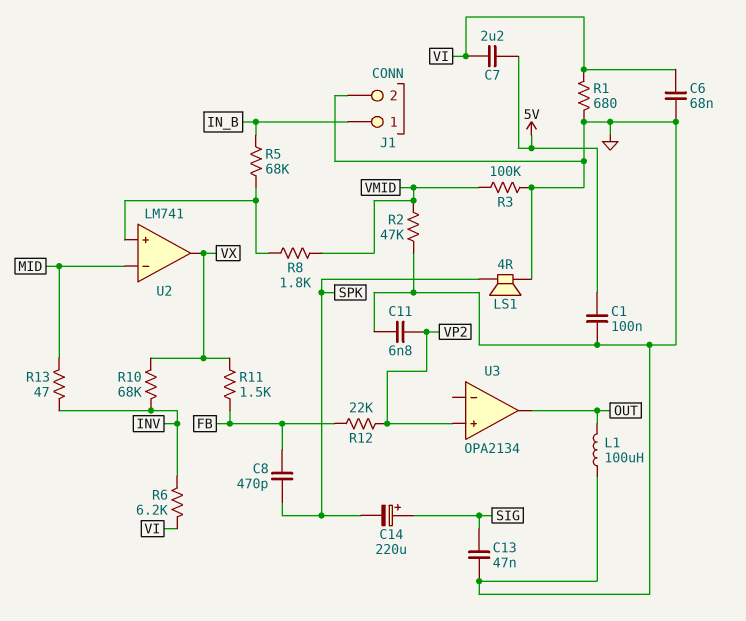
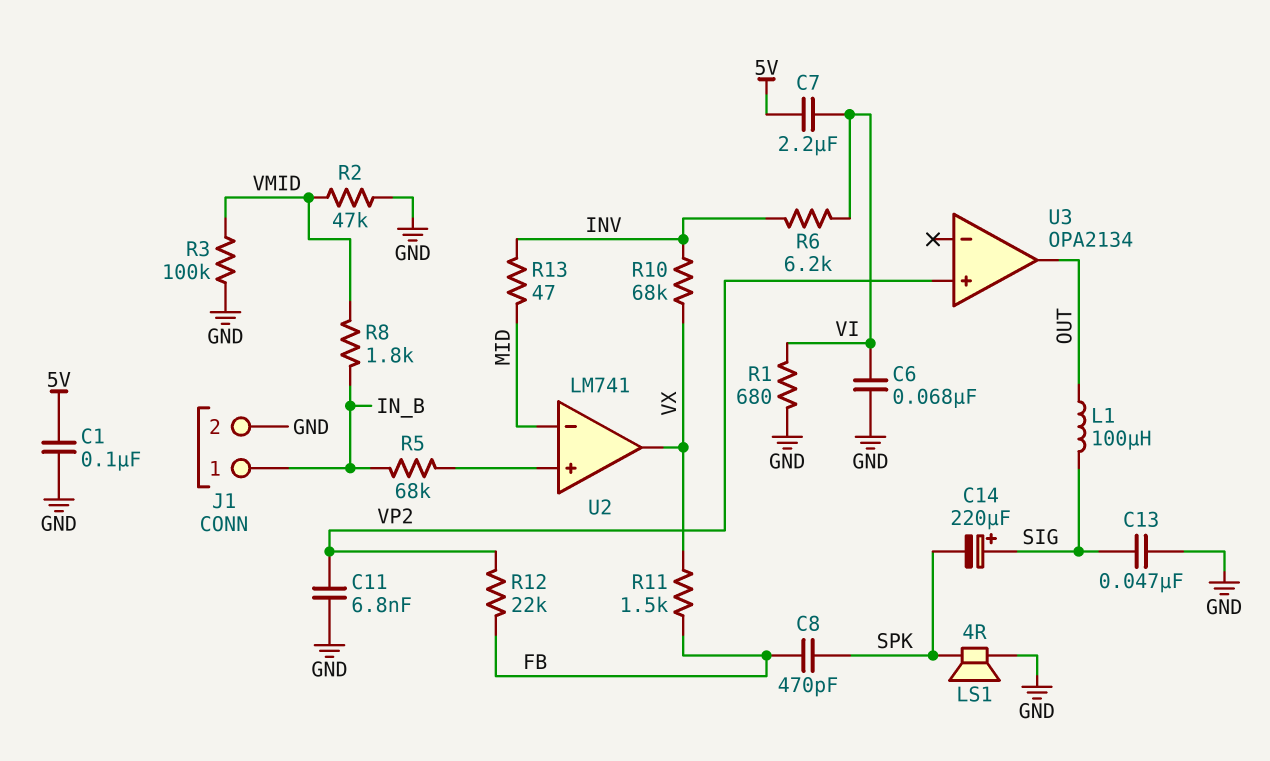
L1: 100uH (GND, OUT) -> 100uH (OUT, SIG)
R8: 1.8k (U2/in+, VMID) -> 1.8k (IN_B, VMID)

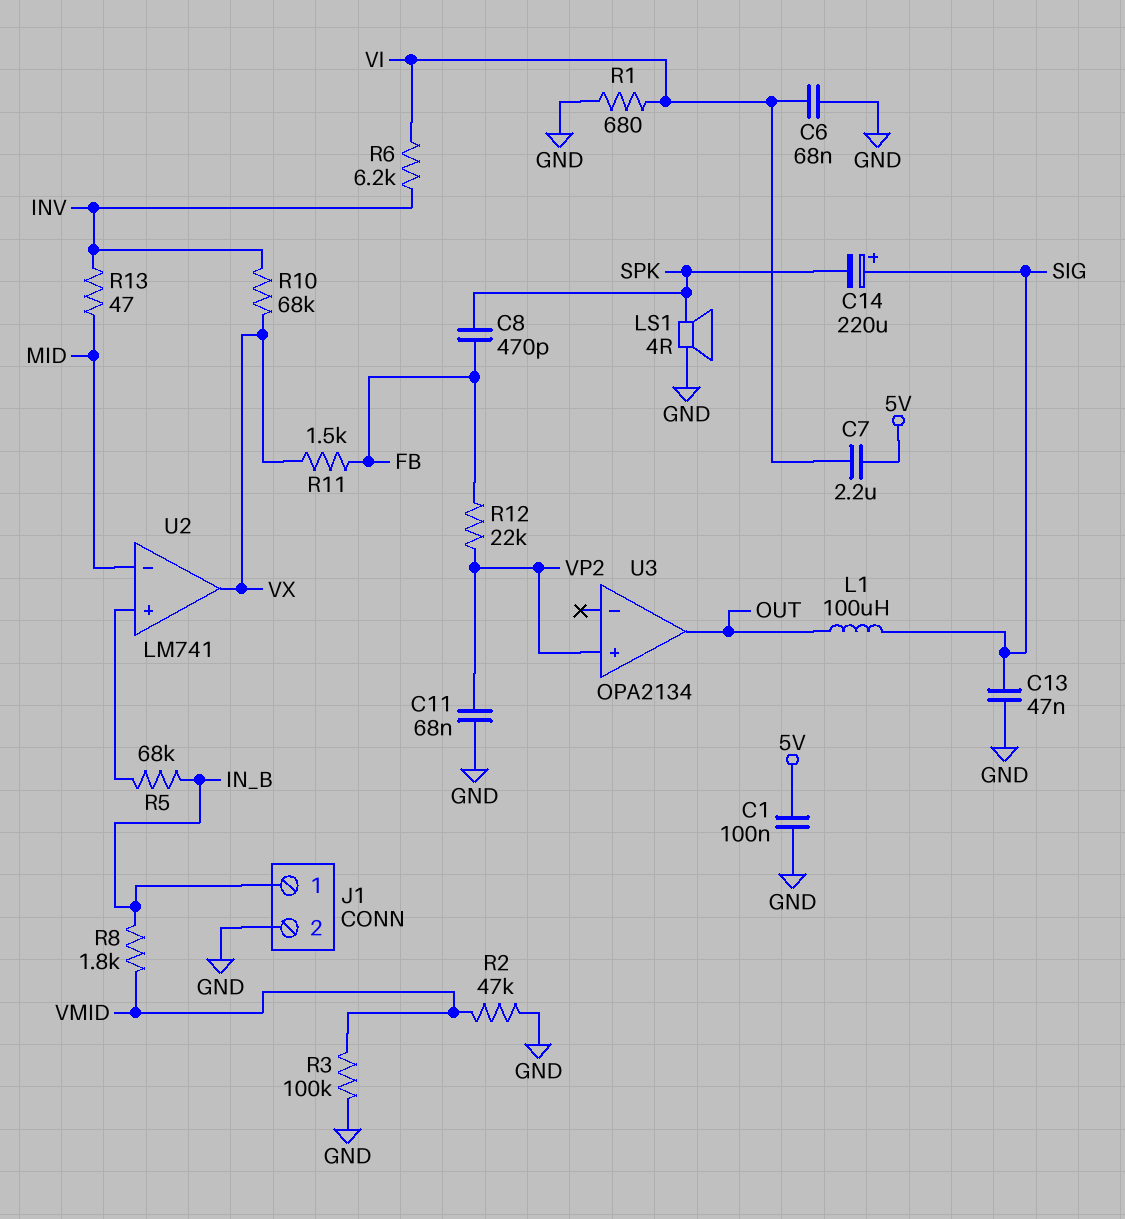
C11: 6.8nF (GND, VP2) -> 68nF (GND, VP2)

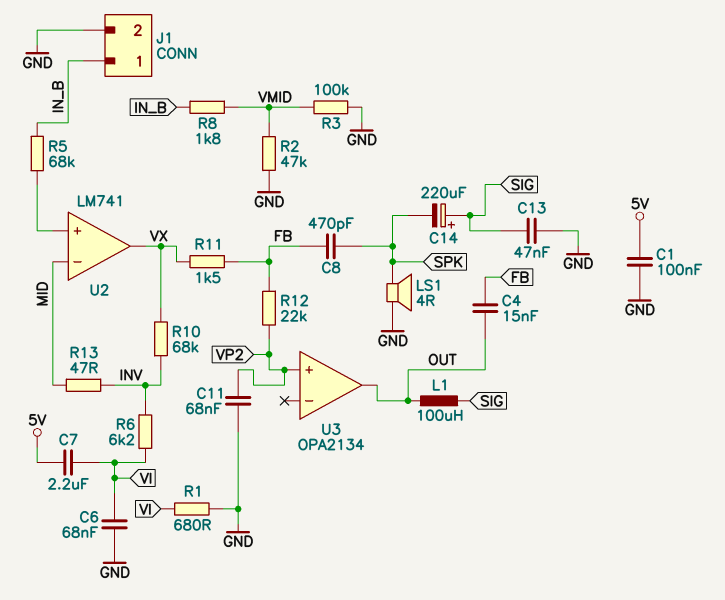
C4: none -> 15nF (FB, OUT)

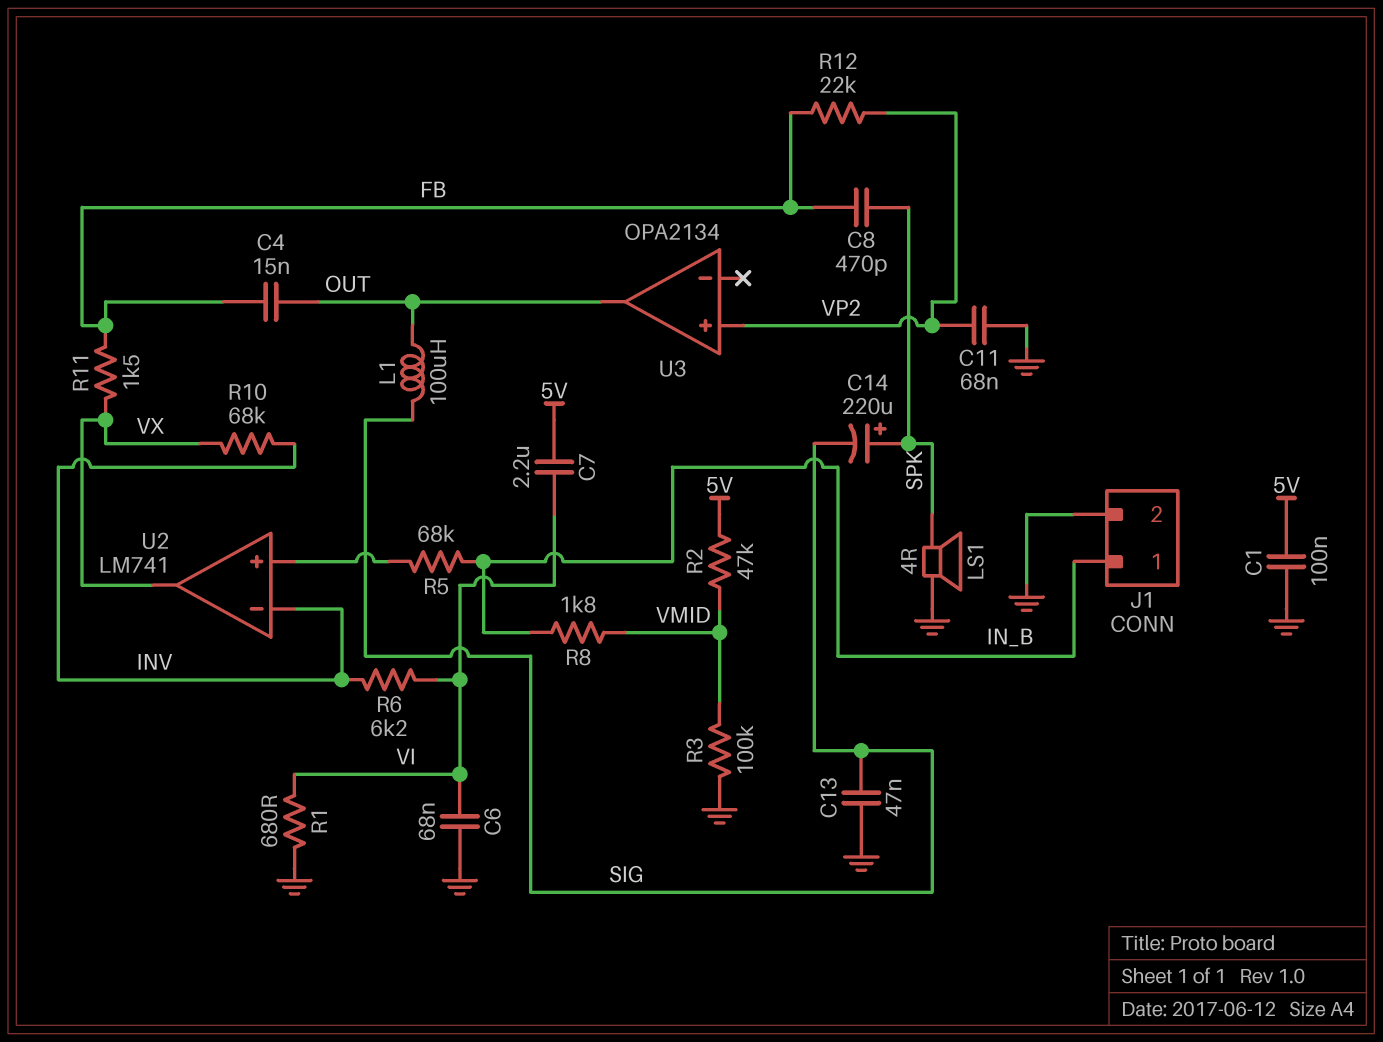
C14: 220uF (plus SIG, minus SPK) -> 220uF (plus SPK, minus SIG)
R2: 47k (GND, VMID) -> 47k (5V, VMID)
R13: 47 (INV, MID) -> none
U2 pin in-: MID -> INV

